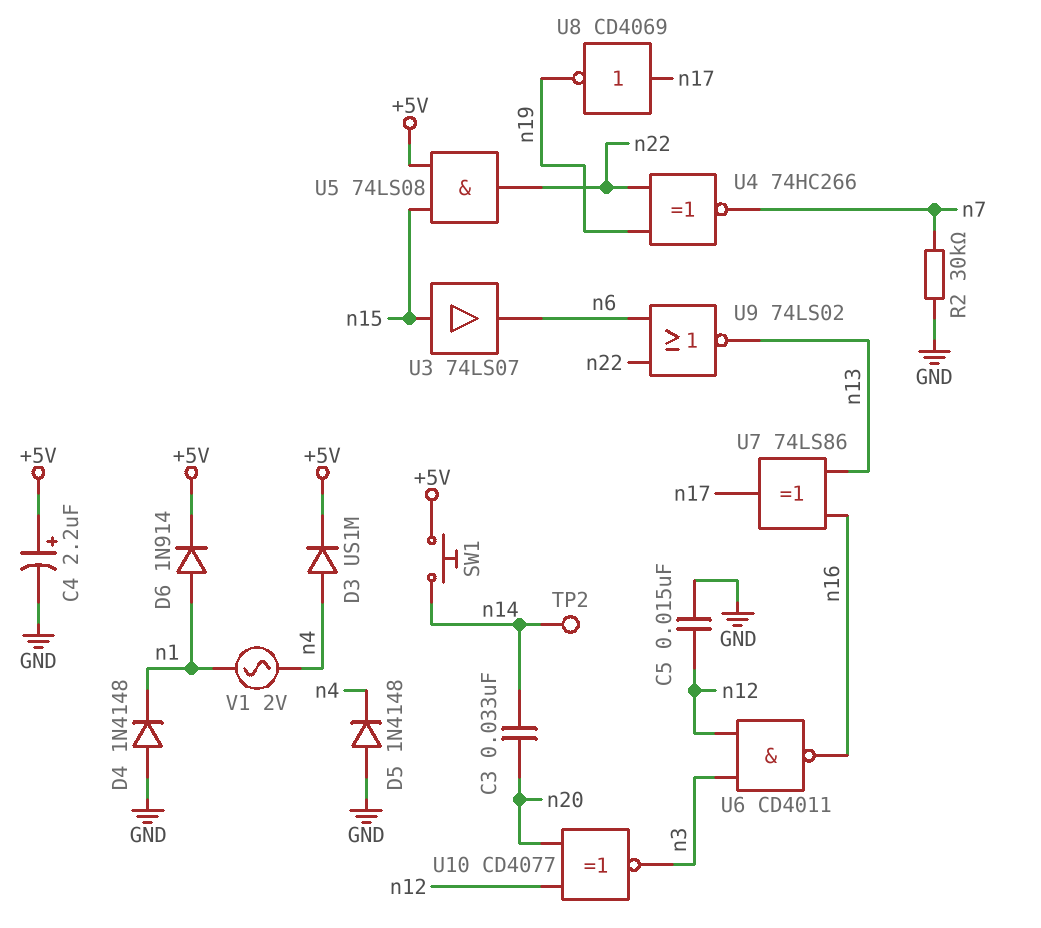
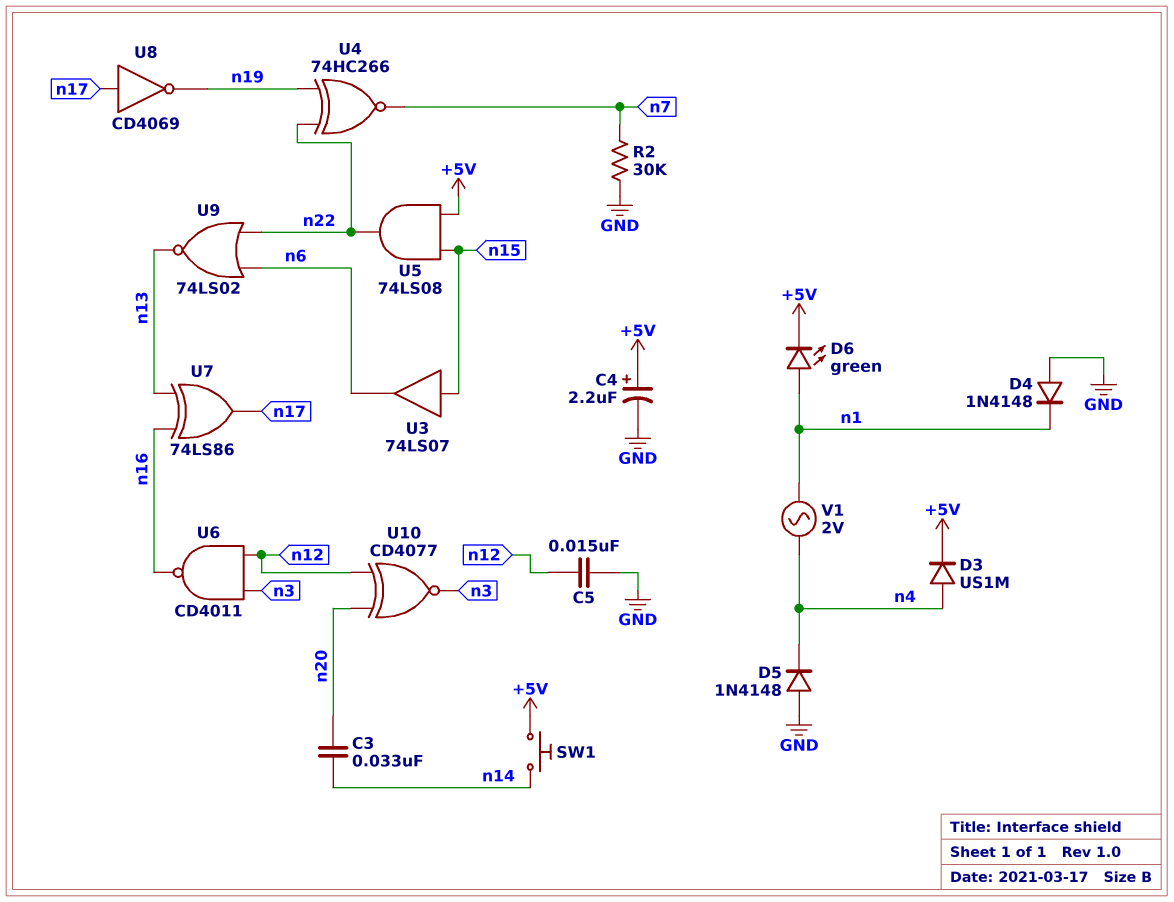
D6: diode 1N914 (A n1, K +5V) -> LED green (A n1, K +5V)
TP2: test point (n14) -> none

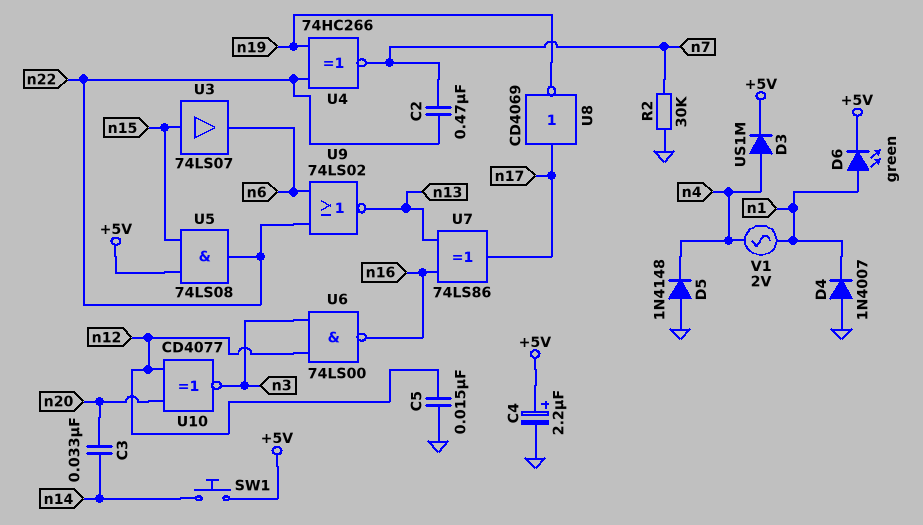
C2: none -> 470nF (n7, n22)
D4: diode 1N4148 (A GND, K n1) -> diode 1N4007 (A GND, K n1)
U6: NAND CD4011 (in n3, in n12, out n16) -> NAND 74LS00 (in n3, in n12, out n16)

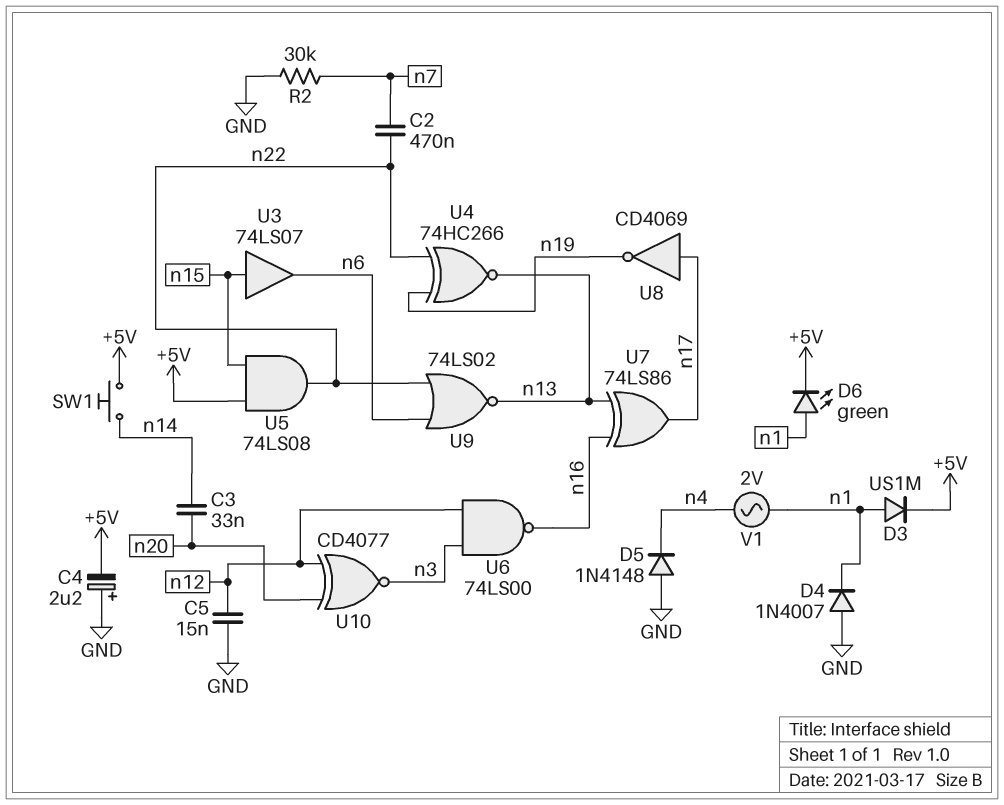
C4: 2.2uF (plus +5V, minus GND) -> 2.2uF (plus GND, minus +5V)
D3: diode US1M (A n4, K +5V) -> diode US1M (A n1, K +5V)
U4: XNOR 74HC266 (in n19, in n22, out n7) -> XNOR 74HC266 (in n19, in n22, out n13)

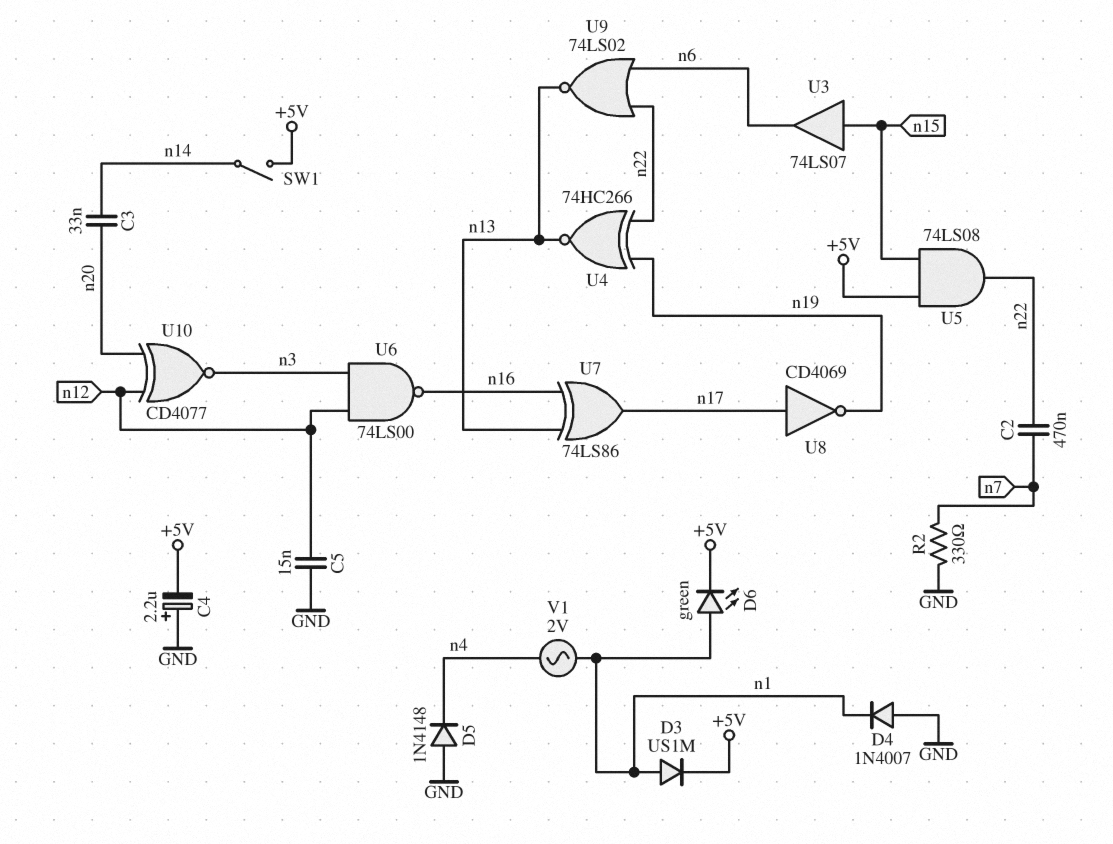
R2: 30k (GND, n7) -> 330 (GND, n7)
SW1: button (+5V, n14) -> switch (+5V, n14)

